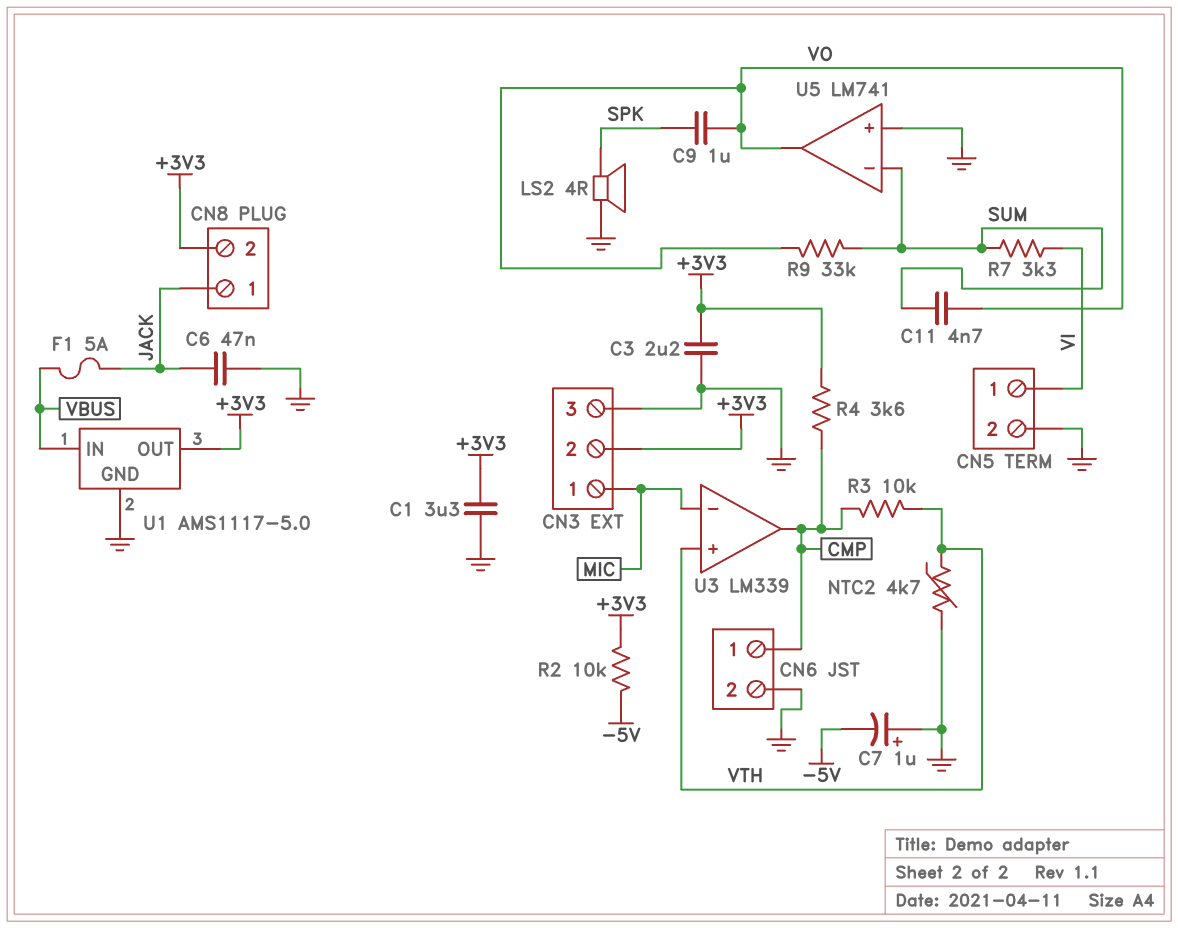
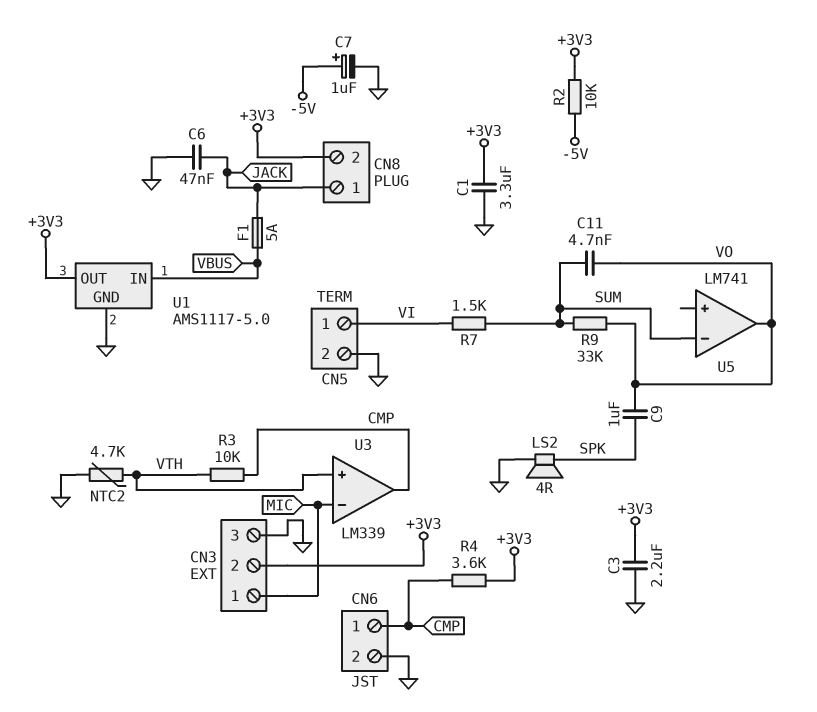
C7: 1uF (plus GND, minus -5V) -> 1uF (plus -5V, minus GND)
R7: 3.3k (SUM, VI) -> 1.5k (SUM, VI)
U5 pin in+: GND -> none

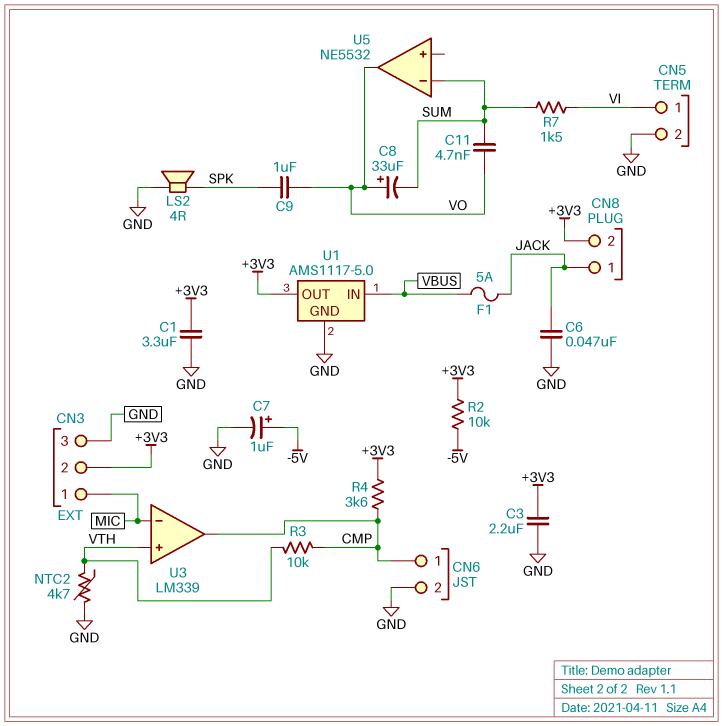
C8: none -> 33uF (plus VO, minus SUM)
R9: 33k (SUM, VO) -> none
U5: LM741 -> NE5532

